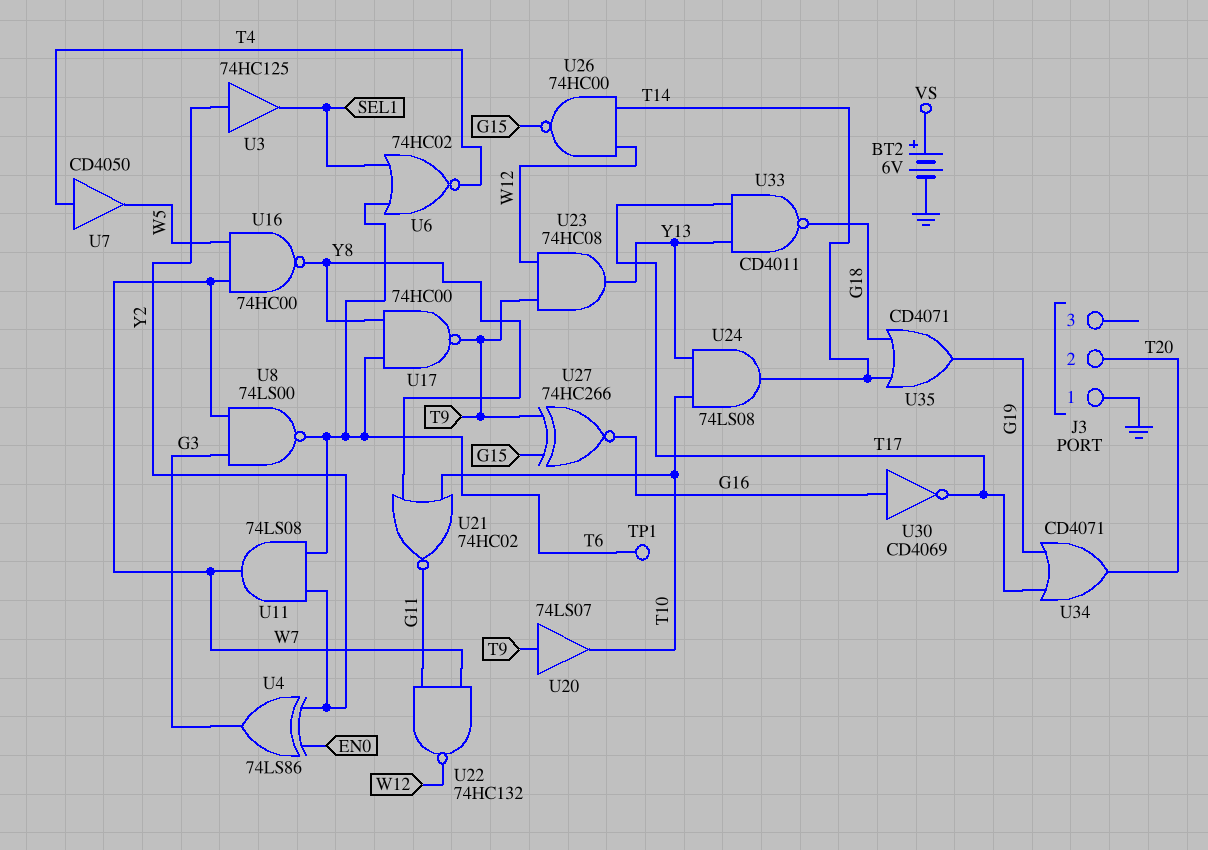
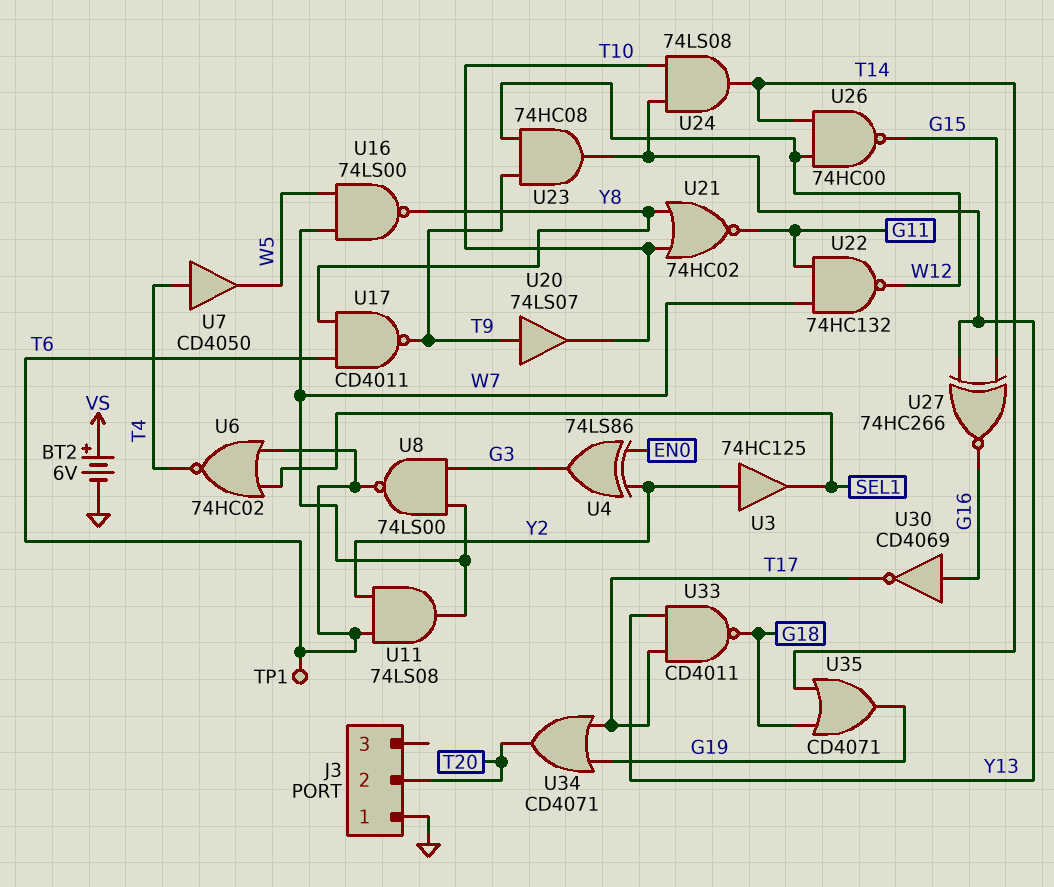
U16: NAND 74HC00 (in W5, in W7, out Y8) -> NAND 74LS00 (in W5, in W7, out Y8)
U17: NAND 74HC00 (in T6, in Y8, out T9) -> NAND CD4011 (in T6, in Y8, out T9)
U27: XNOR 74HC266 (in G15, in T9, out G16) -> XNOR 74HC266 (in G15, in Y13, out G16)

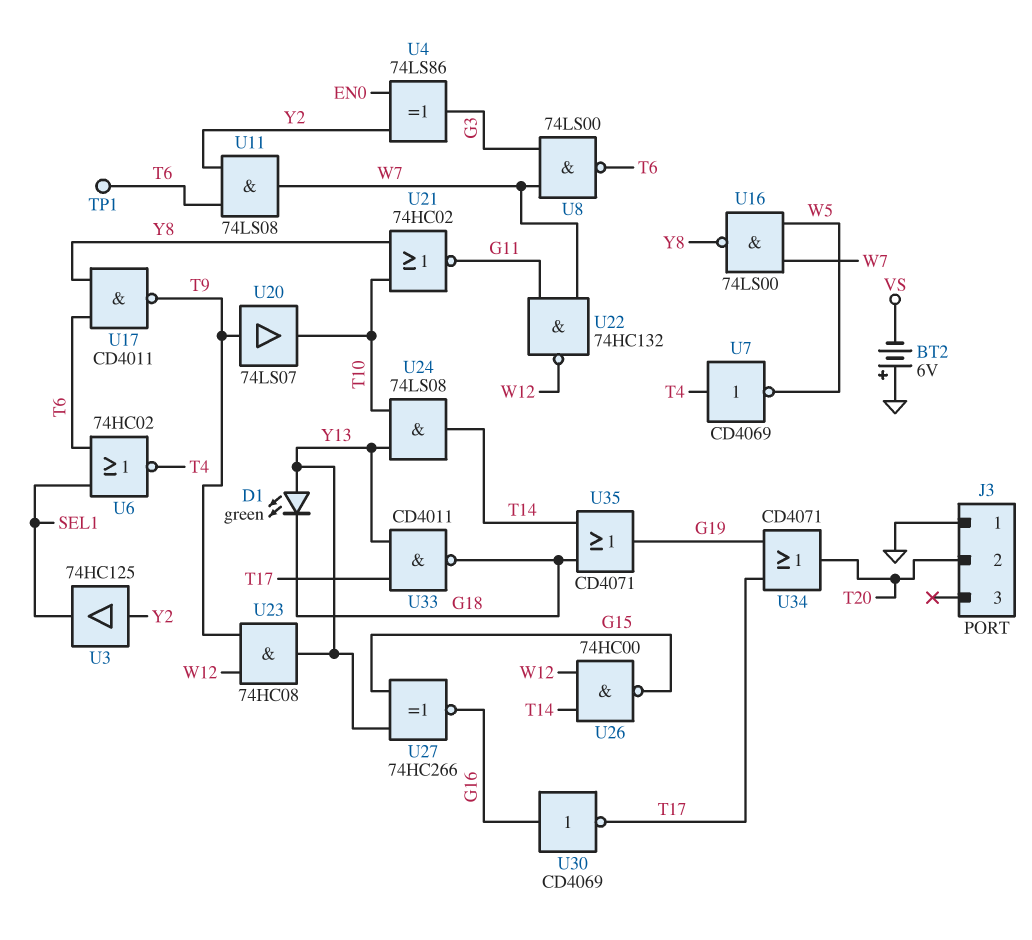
BT2: 6V (plus VS, minus GND) -> 6V (plus GND, minus VS)
D1: none -> LED green (A Y13, K G18)
U7: buffer CD4050 (in T4, out W5) -> NOT CD4069 (in T4, out W5)

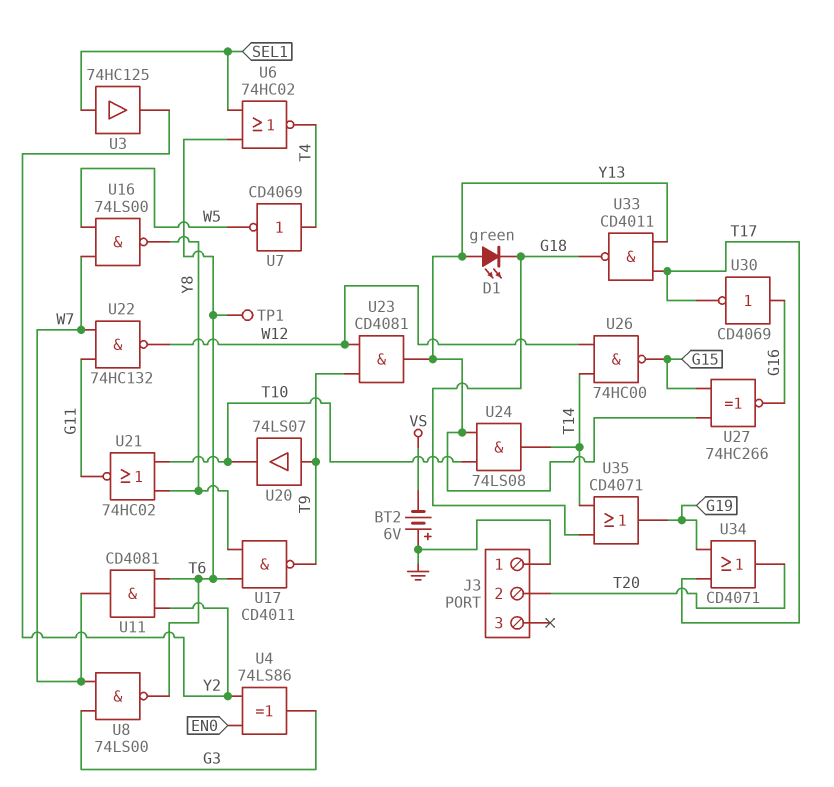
U3: buffer 74HC125 (in Y2, out SEL1) -> buffer 74HC125 (in SEL1, out Y2)
U11: AND 74LS08 (in T6, in Y2, out W7) -> AND CD4081 (in T6, in Y2, out W7)
U23: AND 74HC08 (in T9, in W12, out Y13) -> AND CD4081 (in T9, in W12, out Y13)

